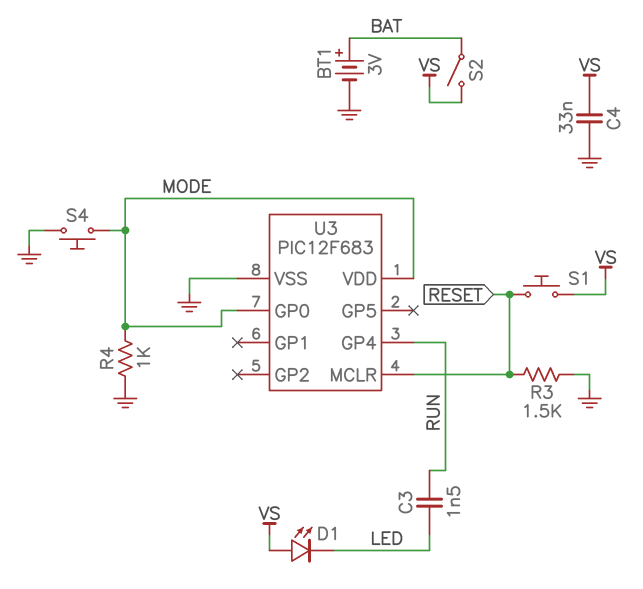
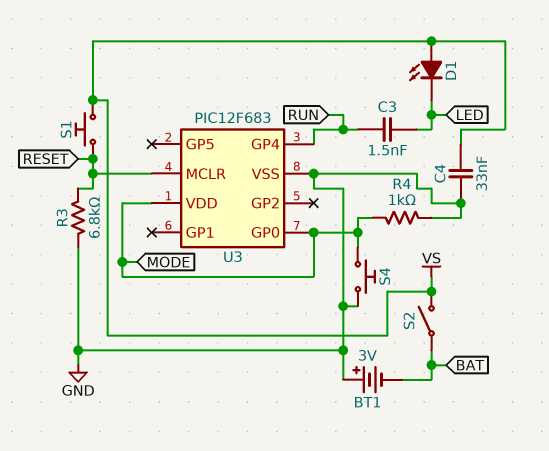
BT1: 3V (plus BAT, minus GND) -> 3V (plus GND, minus BAT)
R3: 1.5k (GND, RESET) -> 6.8k (GND, RESET)

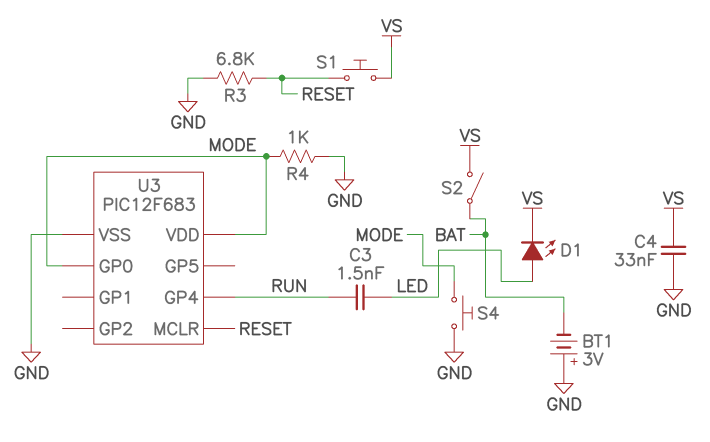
D1: LED (A VS, K LED) -> LED (A LED, K VS)

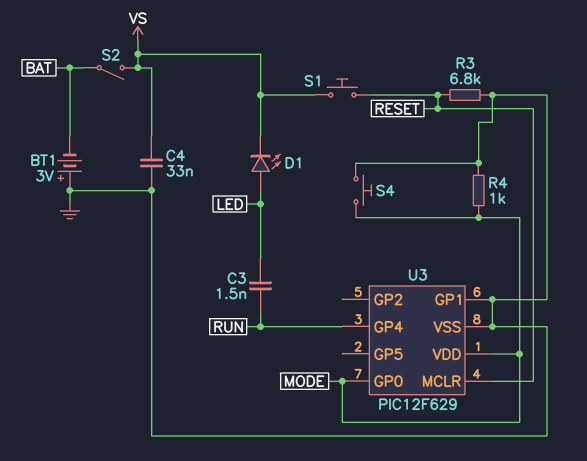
U3: PIC12F683 -> PIC12F629
U3 pin GP1: none -> GND

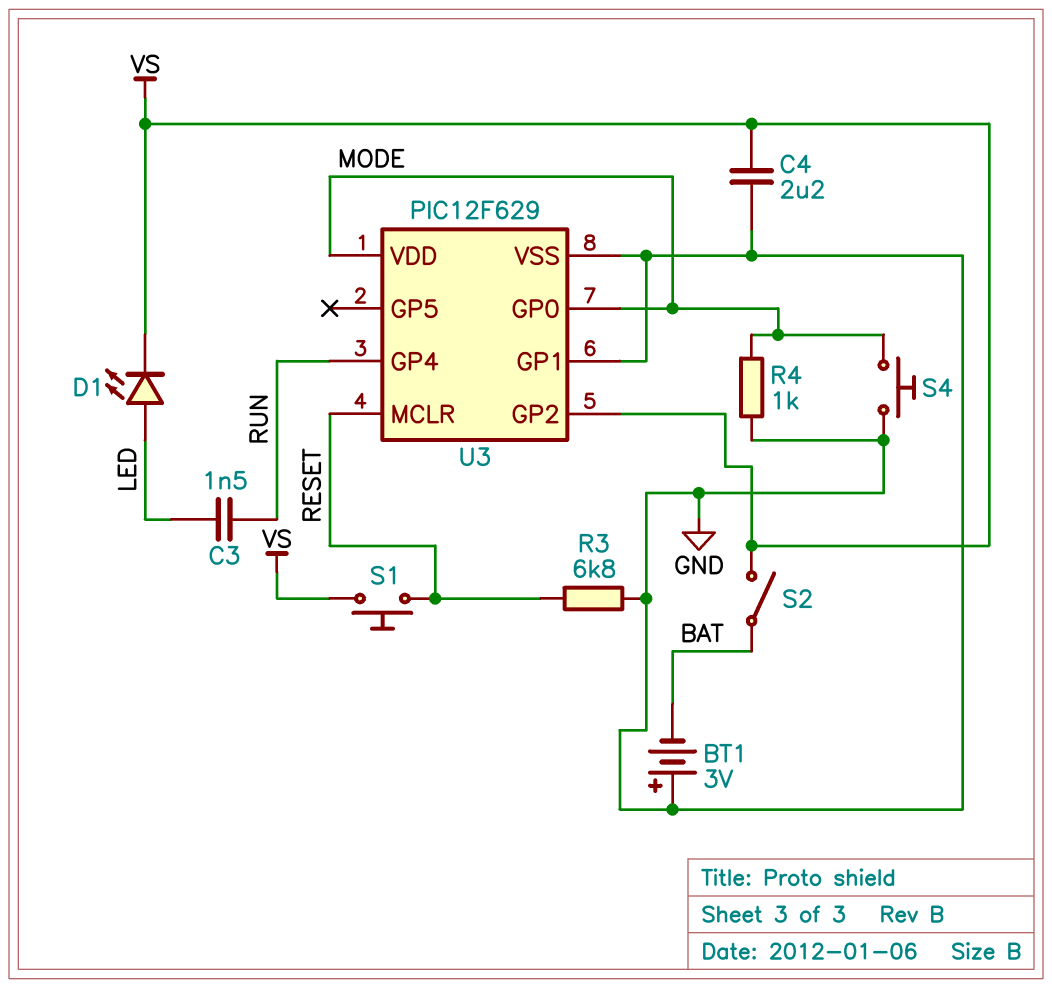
C4: 33nF (GND, VS) -> 2.2uF (GND, VS)
U3 pin GP2: none -> VS

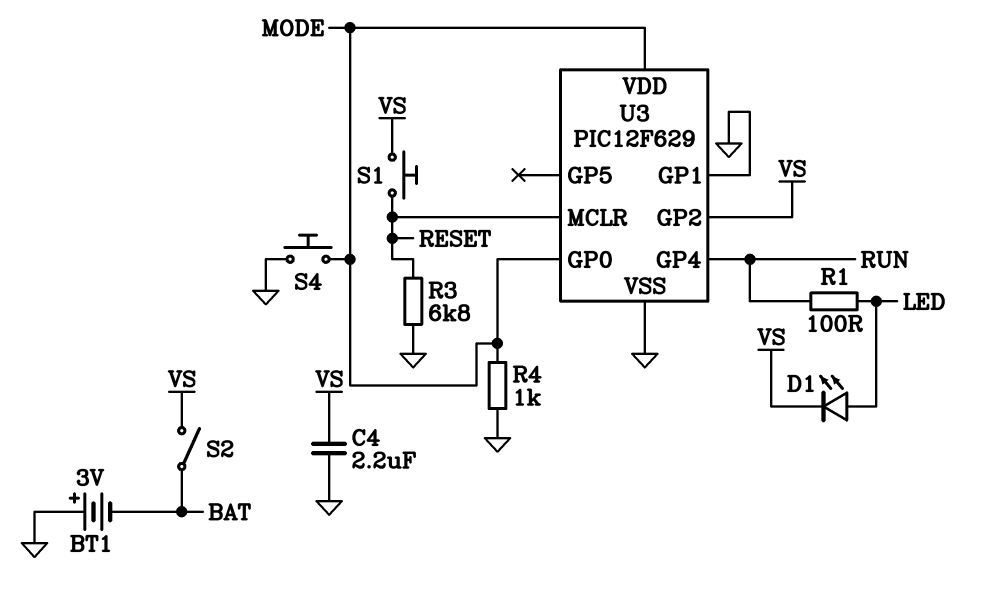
C3: 1.5nF (LED, RUN) -> none
R1: none -> 100 (LED, RUN)

